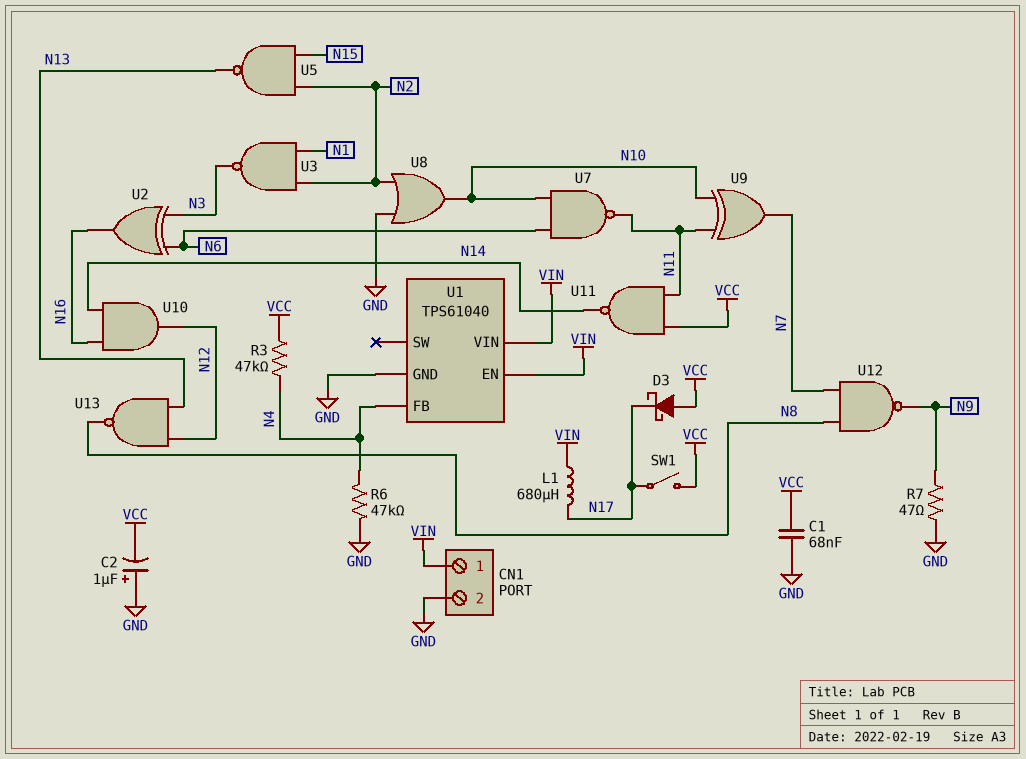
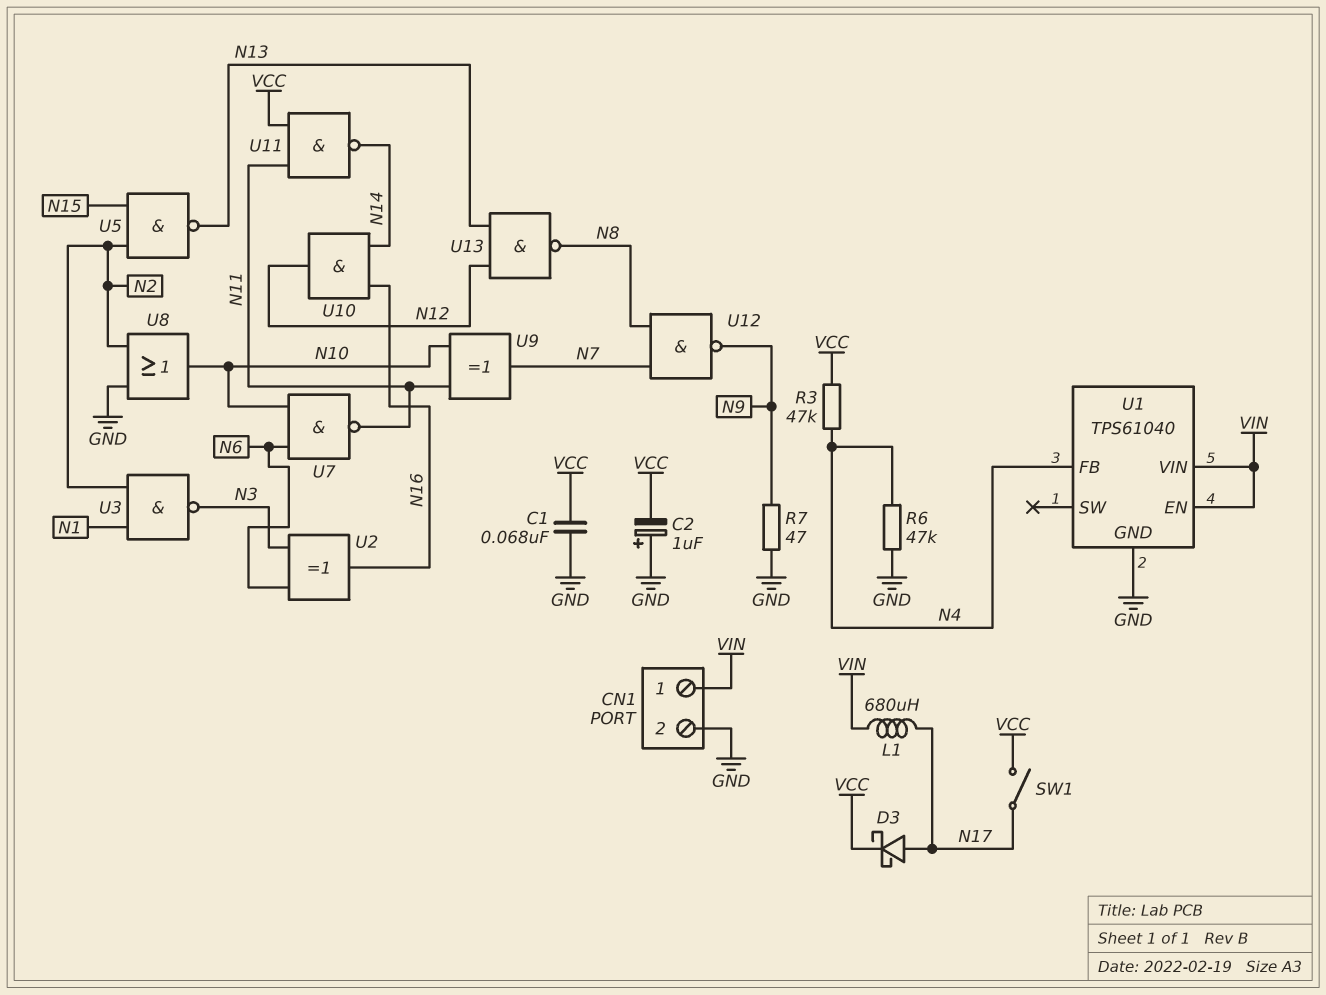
D3: schottky (A VCC, K N17) -> schottky (A N17, K VCC)

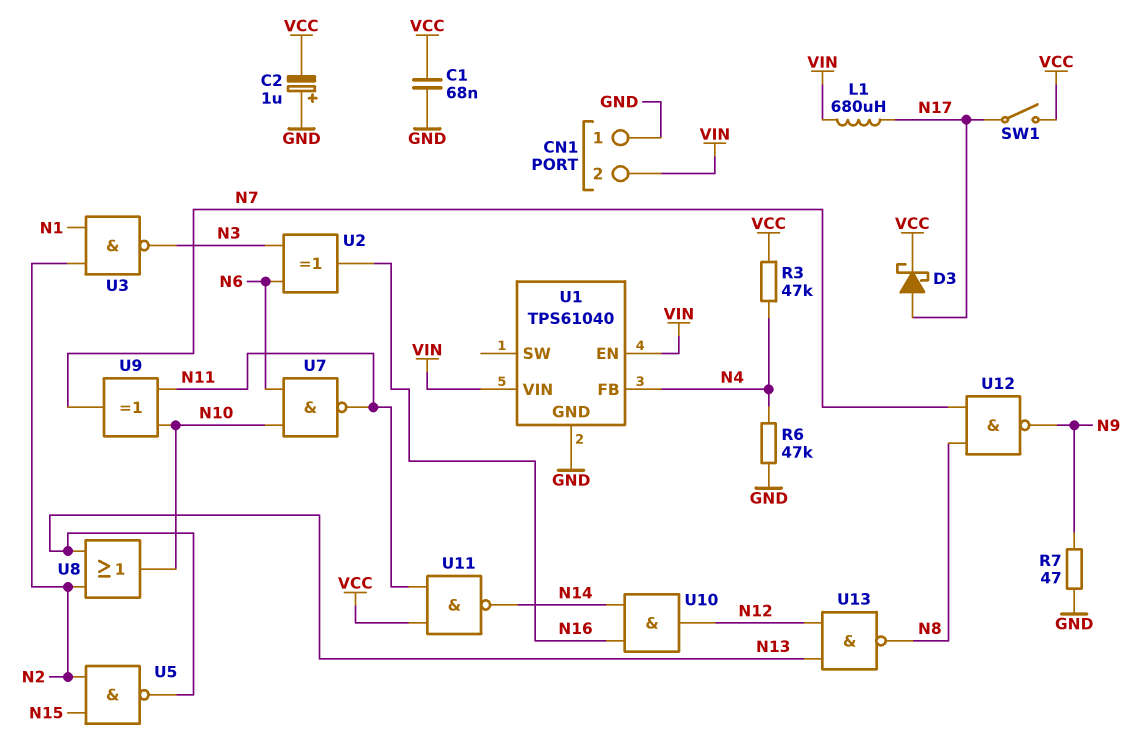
CN1 pin 1: VIN -> GND
CN1 pin 2: GND -> VIN
U8: OR (in GND, in N2, out N10) -> OR (in N2, in N13, out N10)

